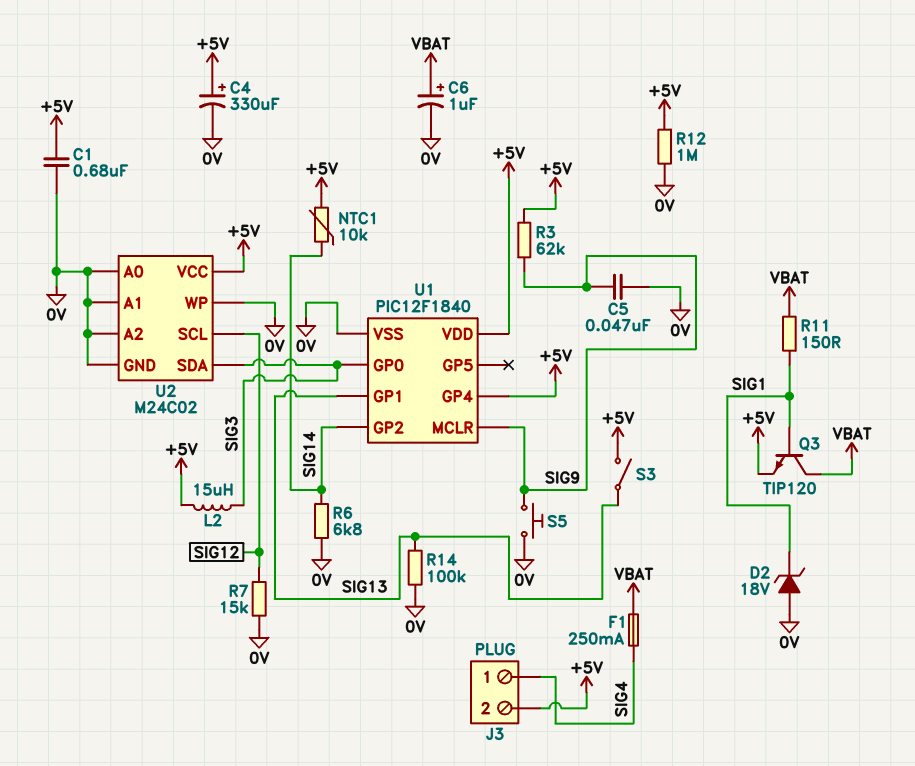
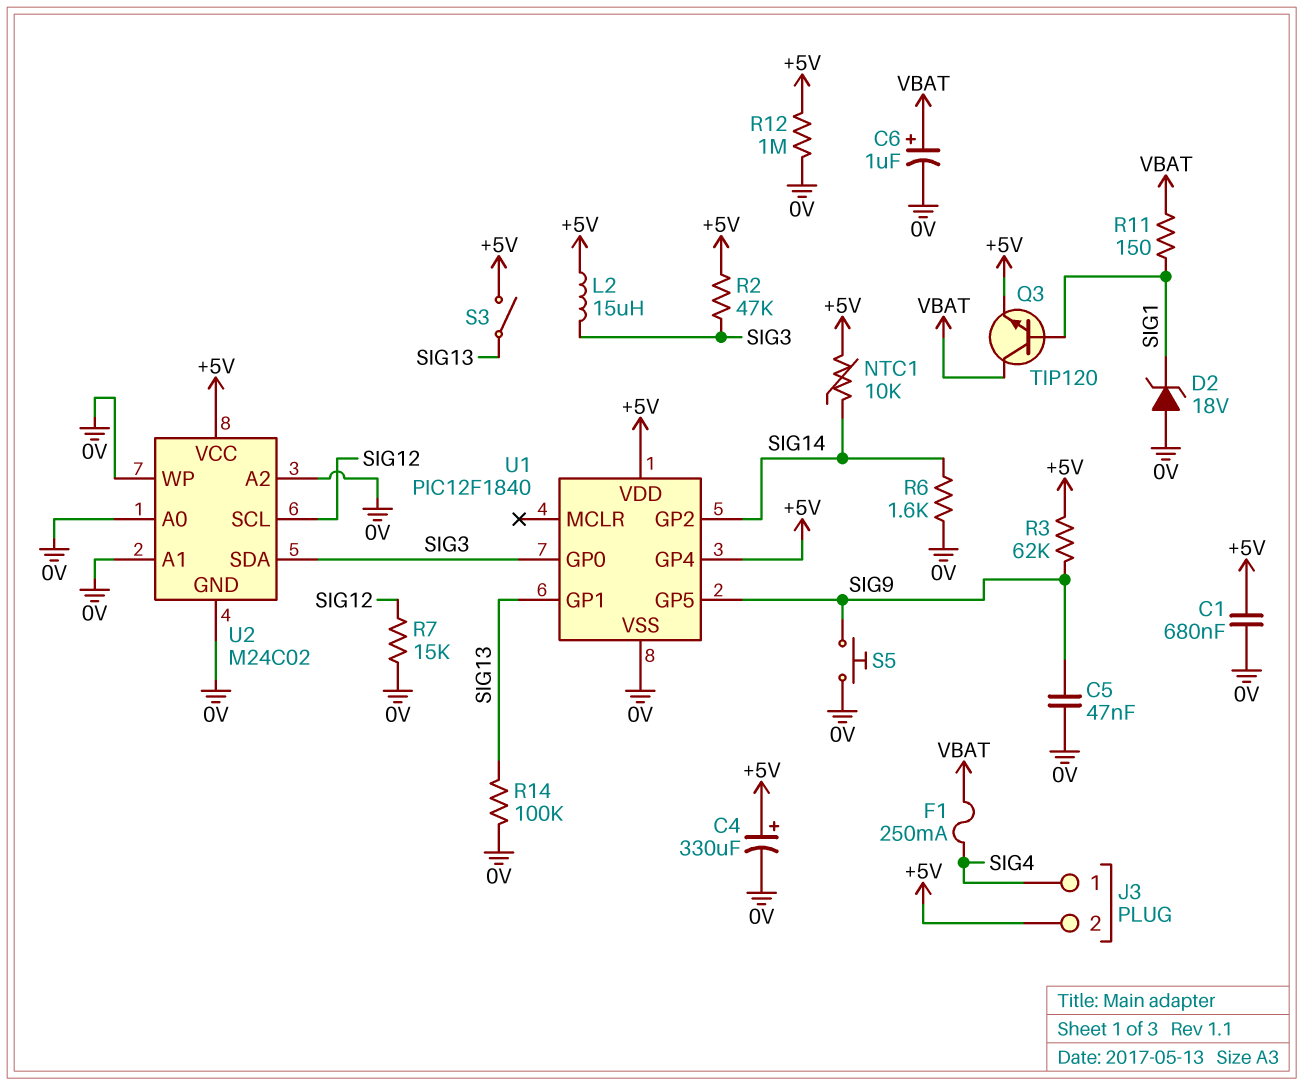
R2: none -> 47k (+5V, SIG3)
R6: 6.8k (0V, SIG14) -> 1.6k (0V, SIG14)
U1 pin GP5: none -> SIG9
U1 pin MCLR: SIG9 -> none

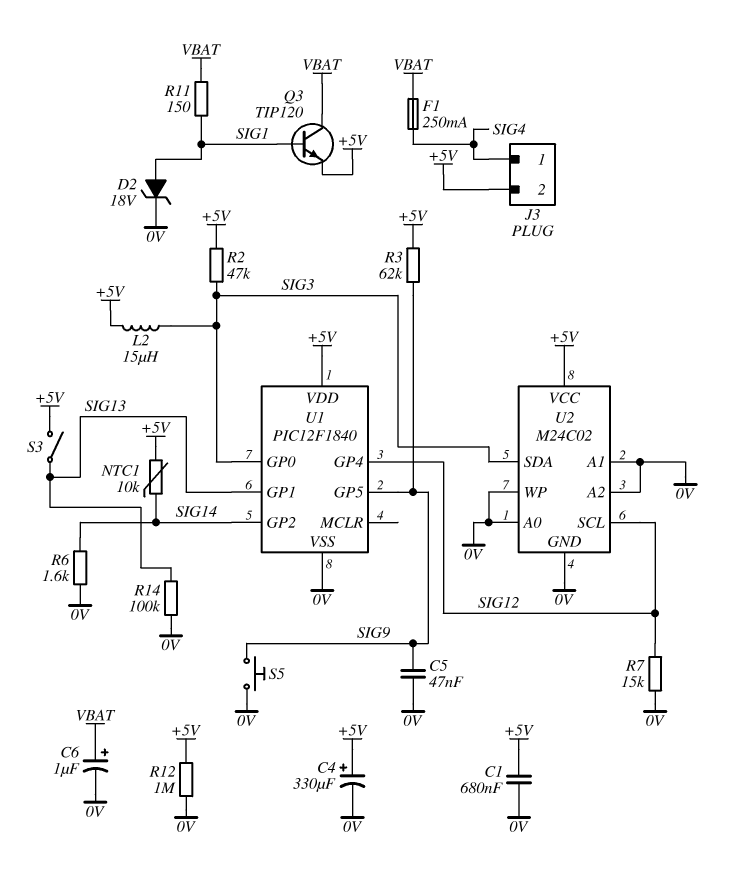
D2: zener 18V (A 0V, K SIG1) -> zener 18V (A SIG1, K 0V)
U1 pin GP4: +5V -> SIG12

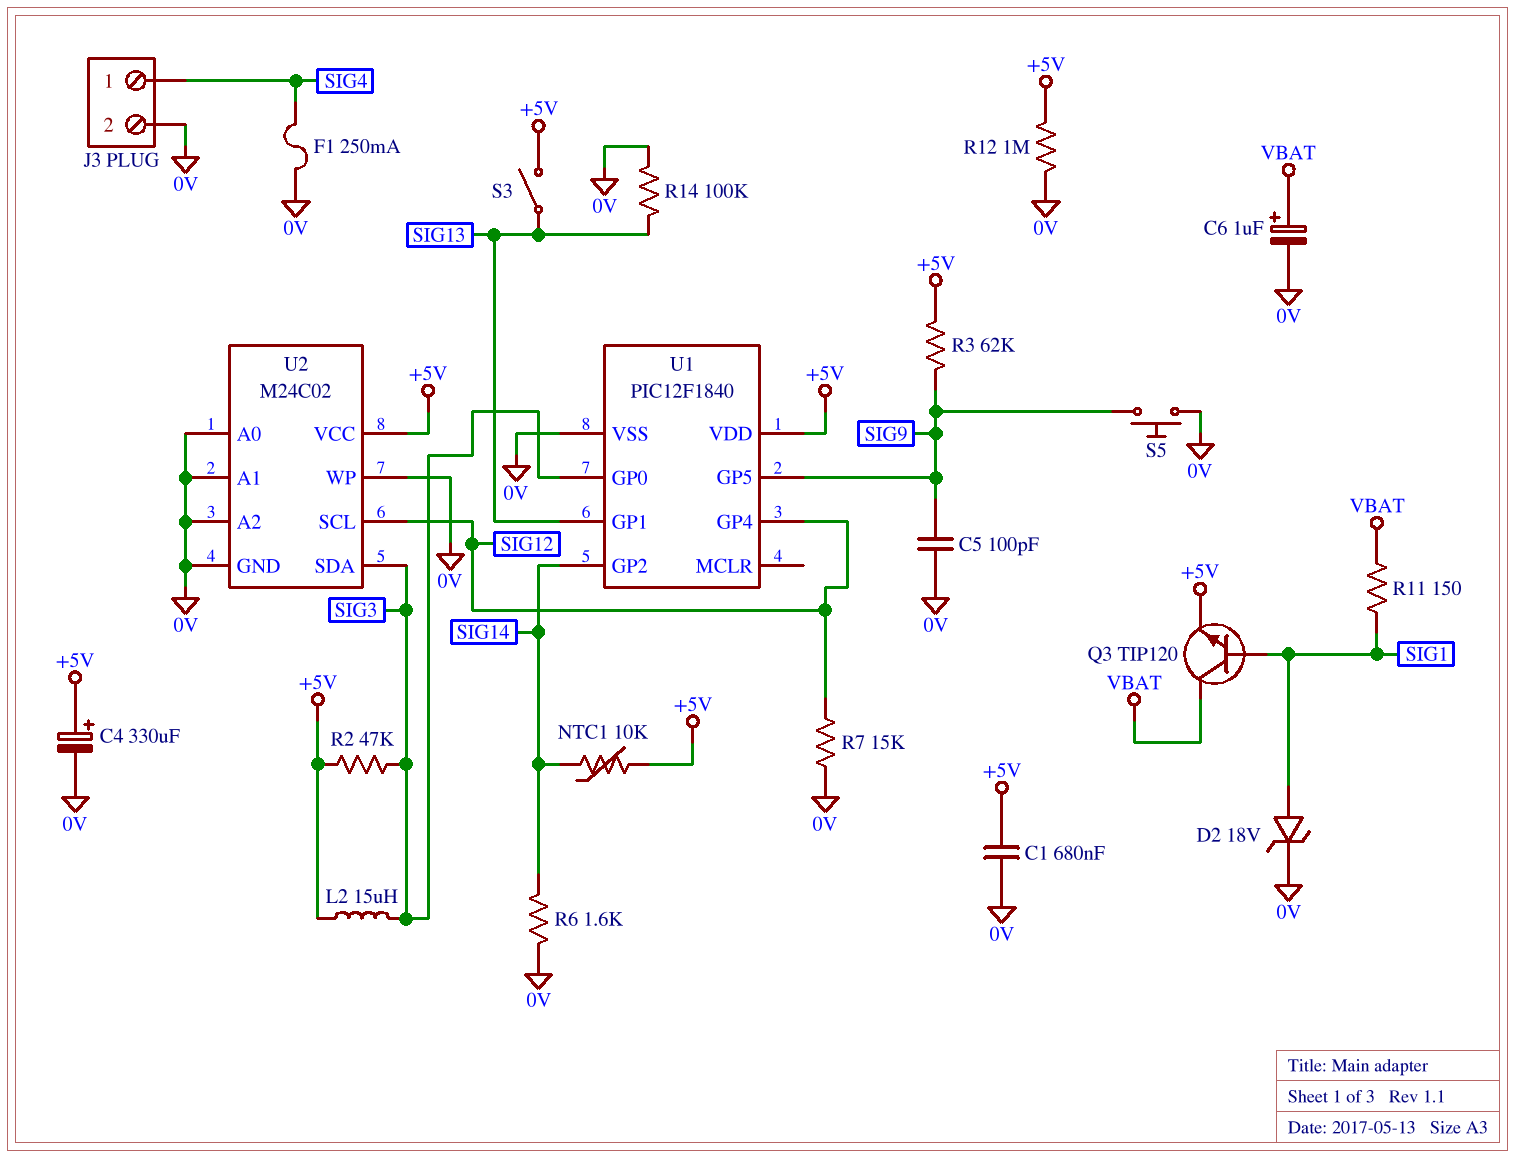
C5: 47nF (0V, SIG9) -> 100pF (0V, SIG9)
F1: 250mA (SIG4, VBAT) -> 250mA (0V, SIG4)
J3 pin 2: +5V -> 0V

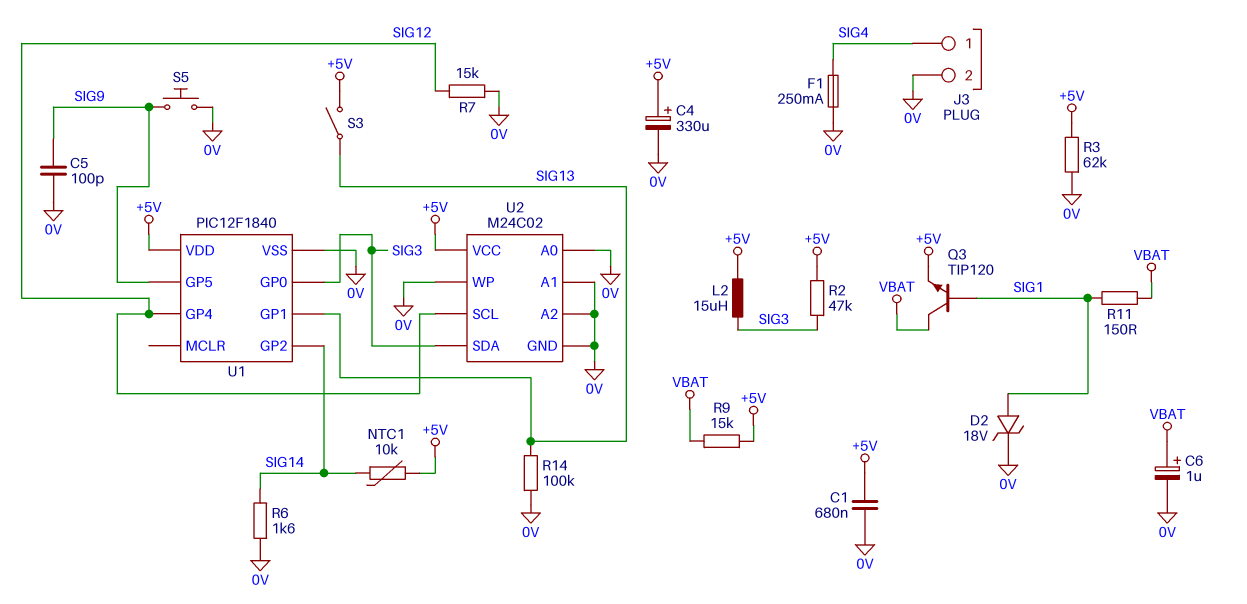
R3: 62k (+5V, SIG9) -> 62k (+5V, 0V)
R9: none -> 15k (+5V, VBAT)
R12: 1M (+5V, 0V) -> none

